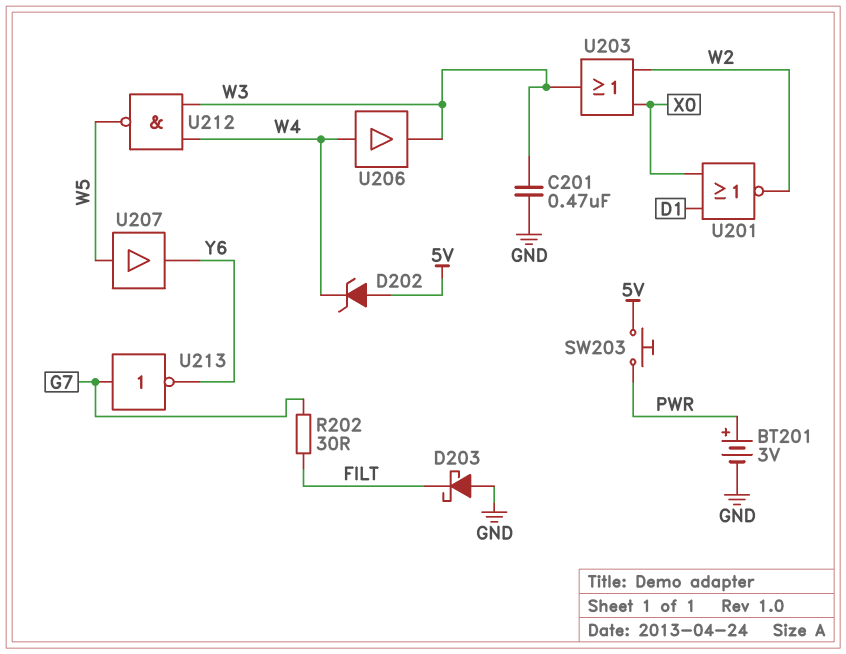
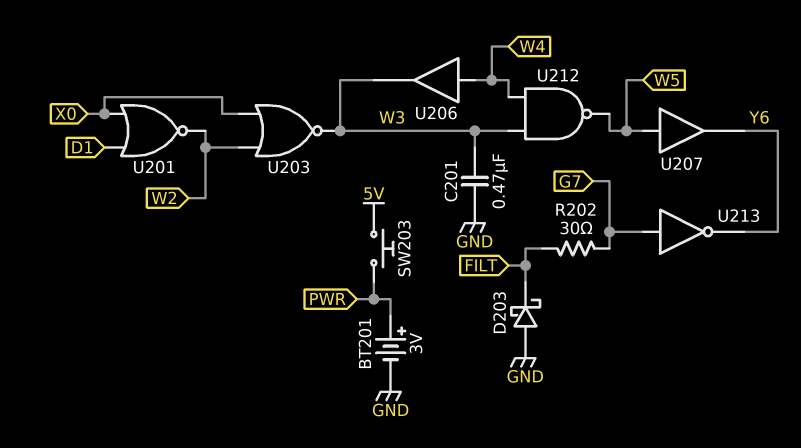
D202: zener (A 5V, K W4) -> none
U203: OR (in W2, in X0, out W3) -> NOR (in W2, in X0, out W3)

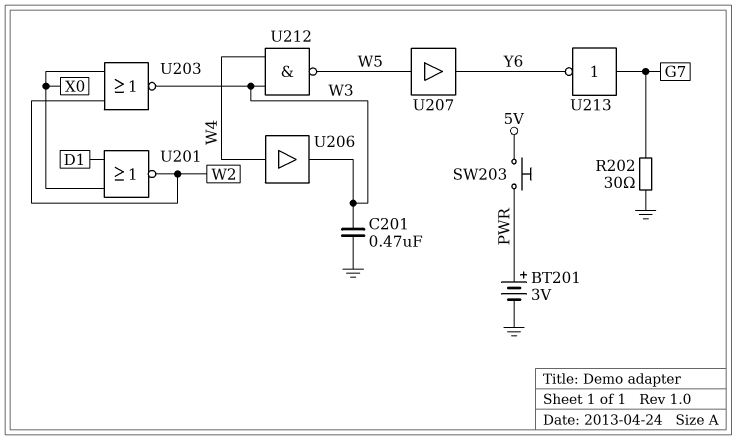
D203: schottky (A GND, K FILT) -> none
R202: 30 (FILT, G7) -> 30 (G7, GND)

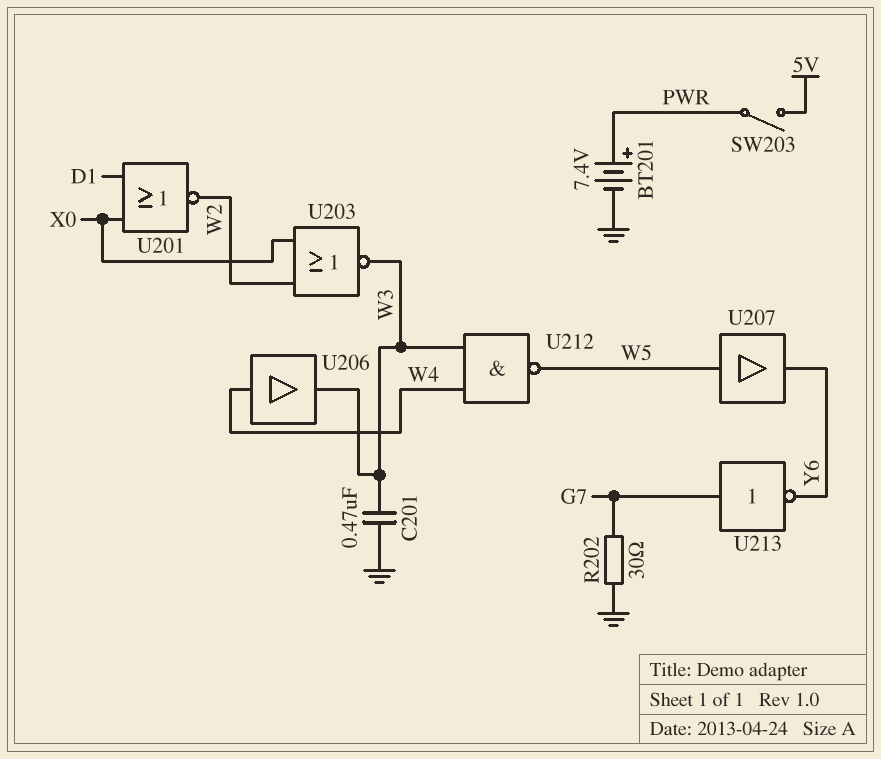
BT201: 3V (plus PWR, minus GND) -> 7.4V (plus PWR, minus GND)
SW203: button (5V, PWR) -> switch (5V, PWR)

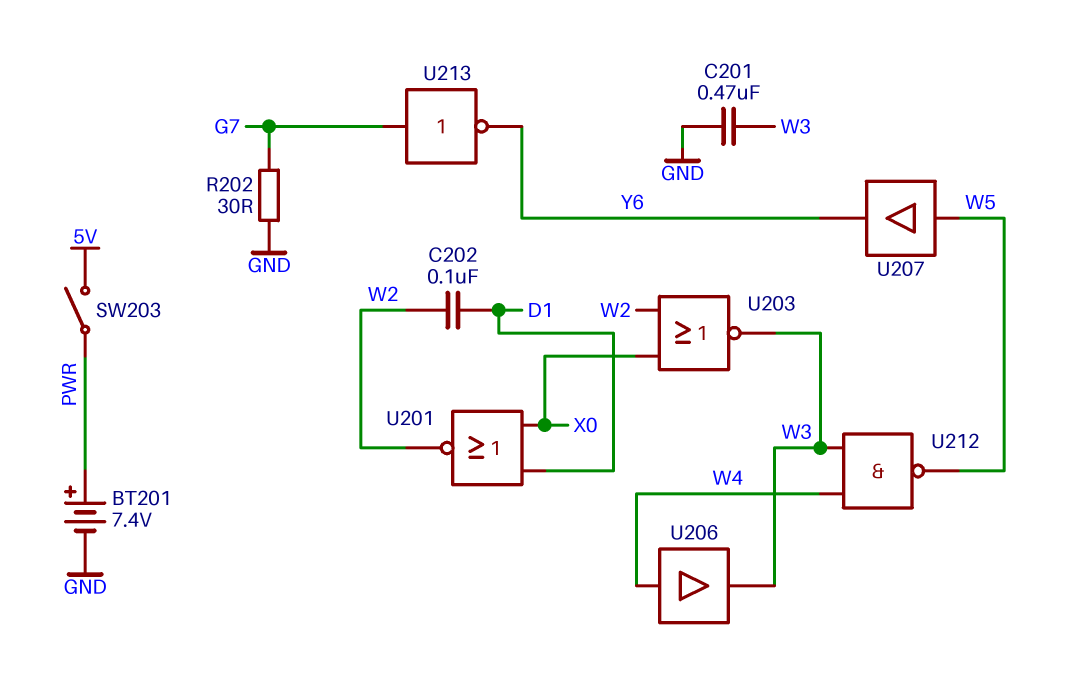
C202: none -> 100nF (D1, W2)

